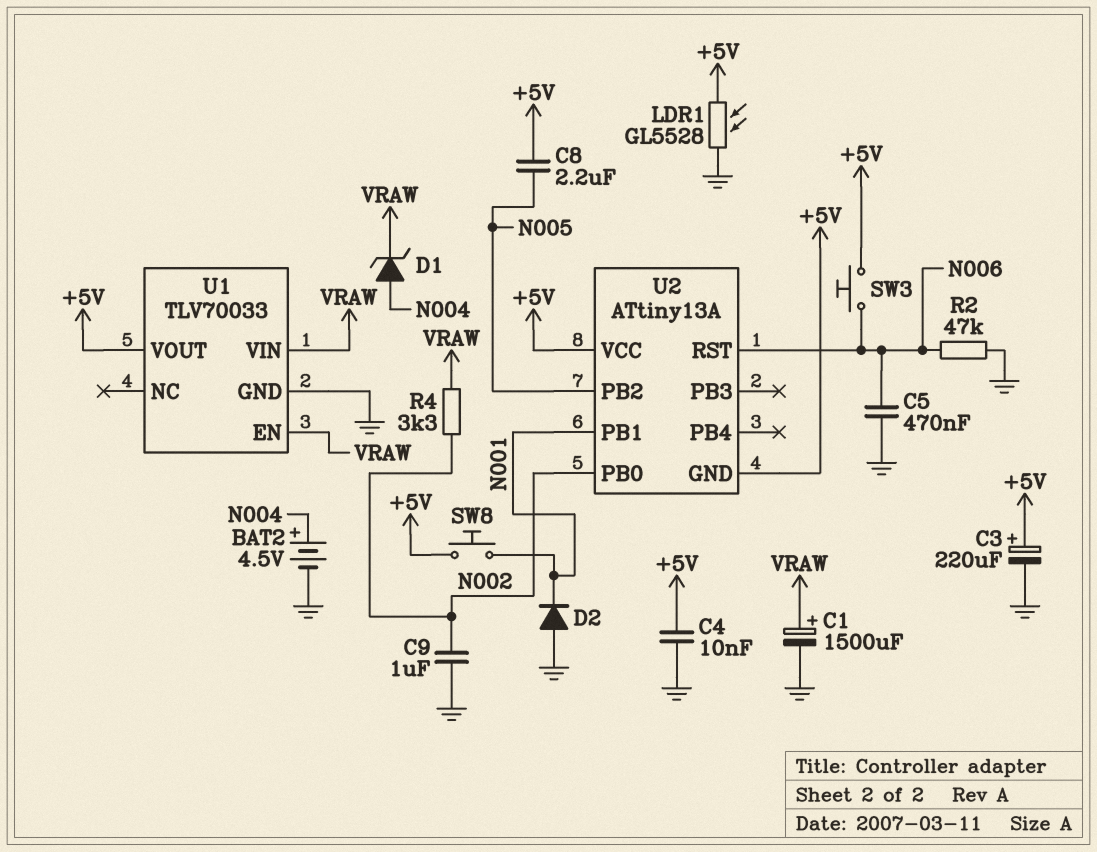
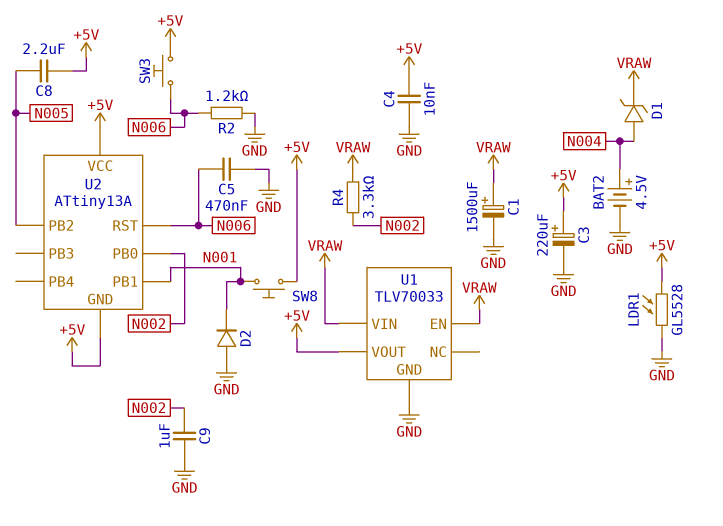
R2: 47k (GND, N006) -> 1.2k (GND, N006)

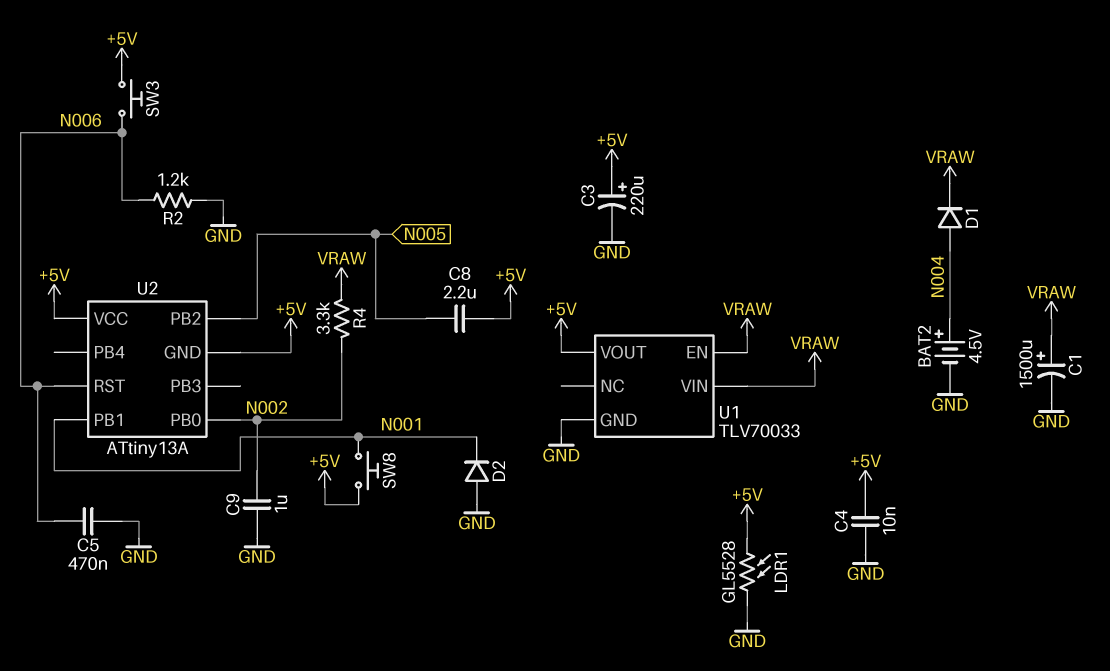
D1: zener (A N004, K VRAW) -> diode (A N004, K VRAW)

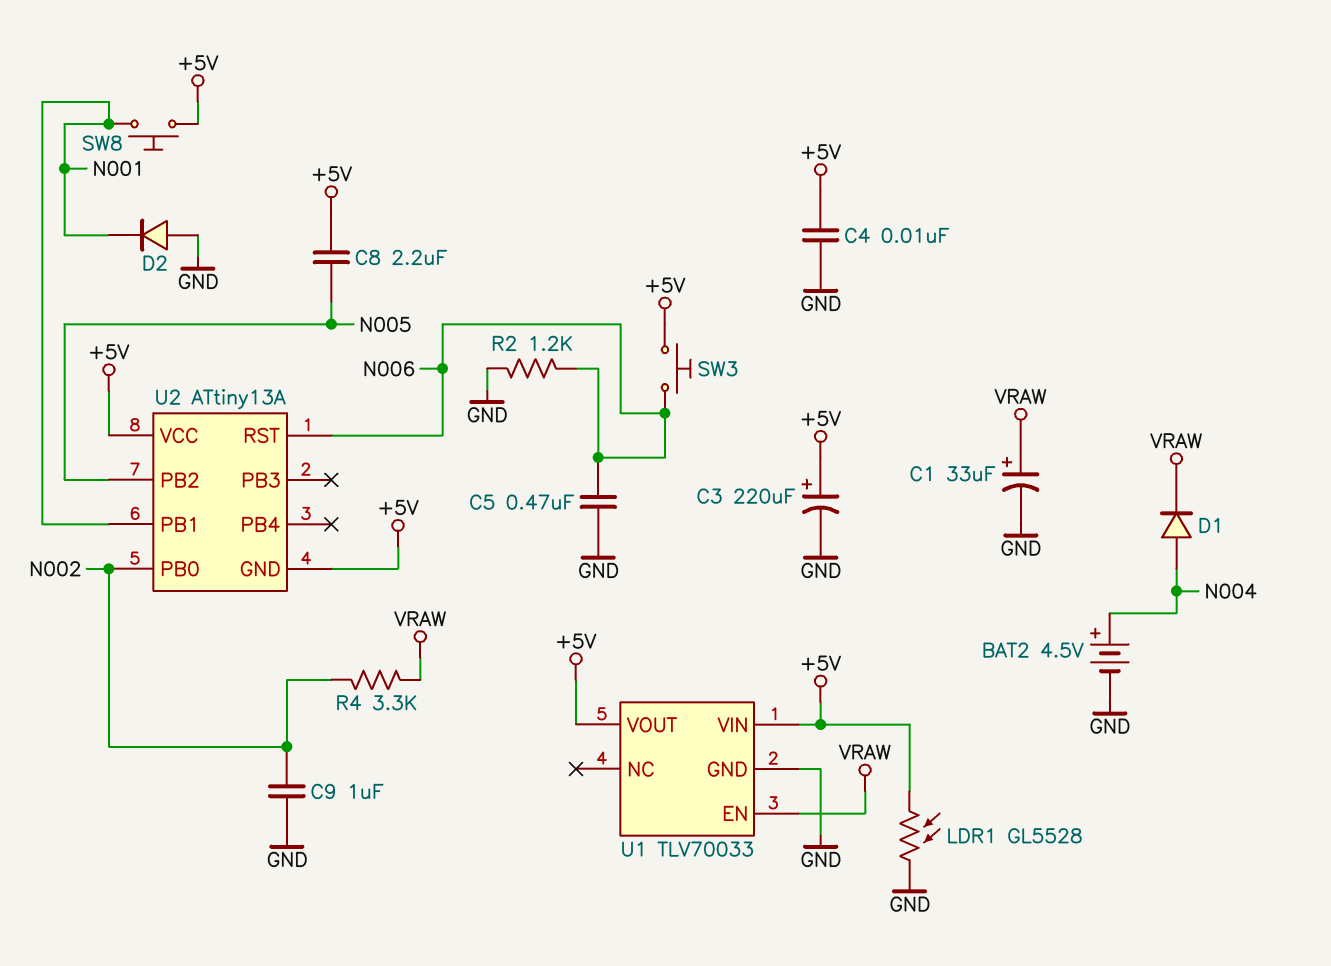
C1: 1500uF (plus VRAW, minus GND) -> 33uF (plus VRAW, minus GND)
U1 pin VIN: VRAW -> +5V

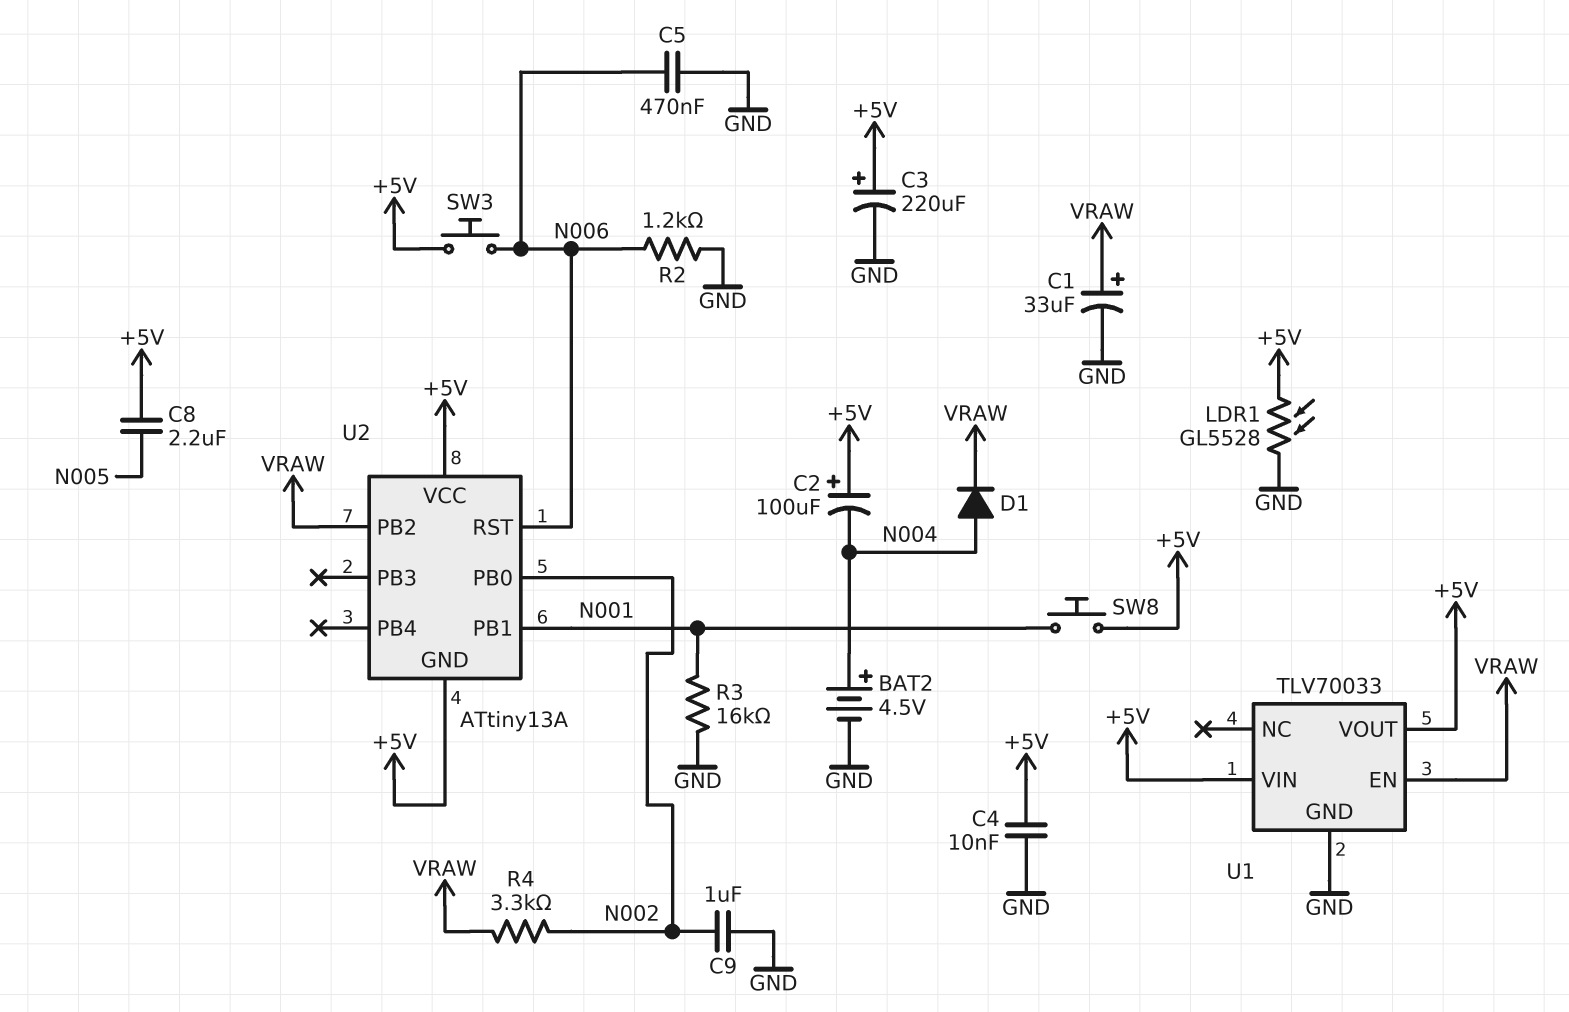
C2: none -> 100uF (plus +5V, minus N004)
D2: diode (A GND, K N001) -> none
R3: none -> 16k (GND, N001)
U2 pin PB2: N005 -> VRAW

